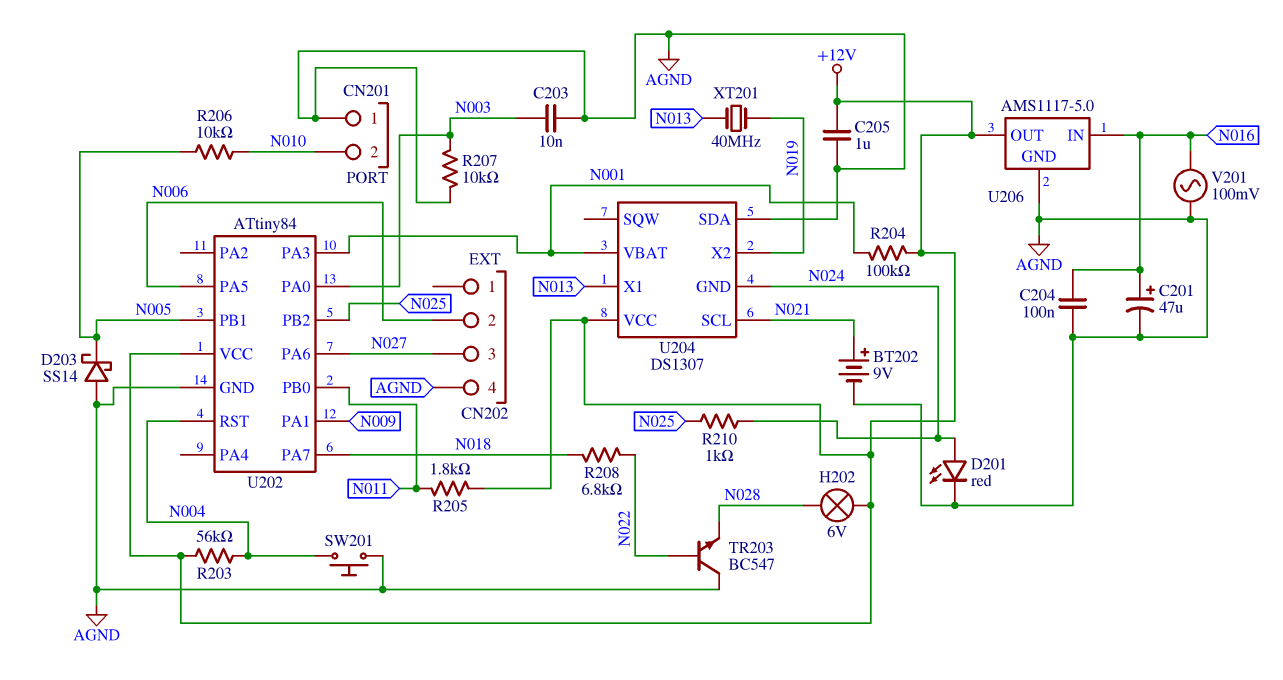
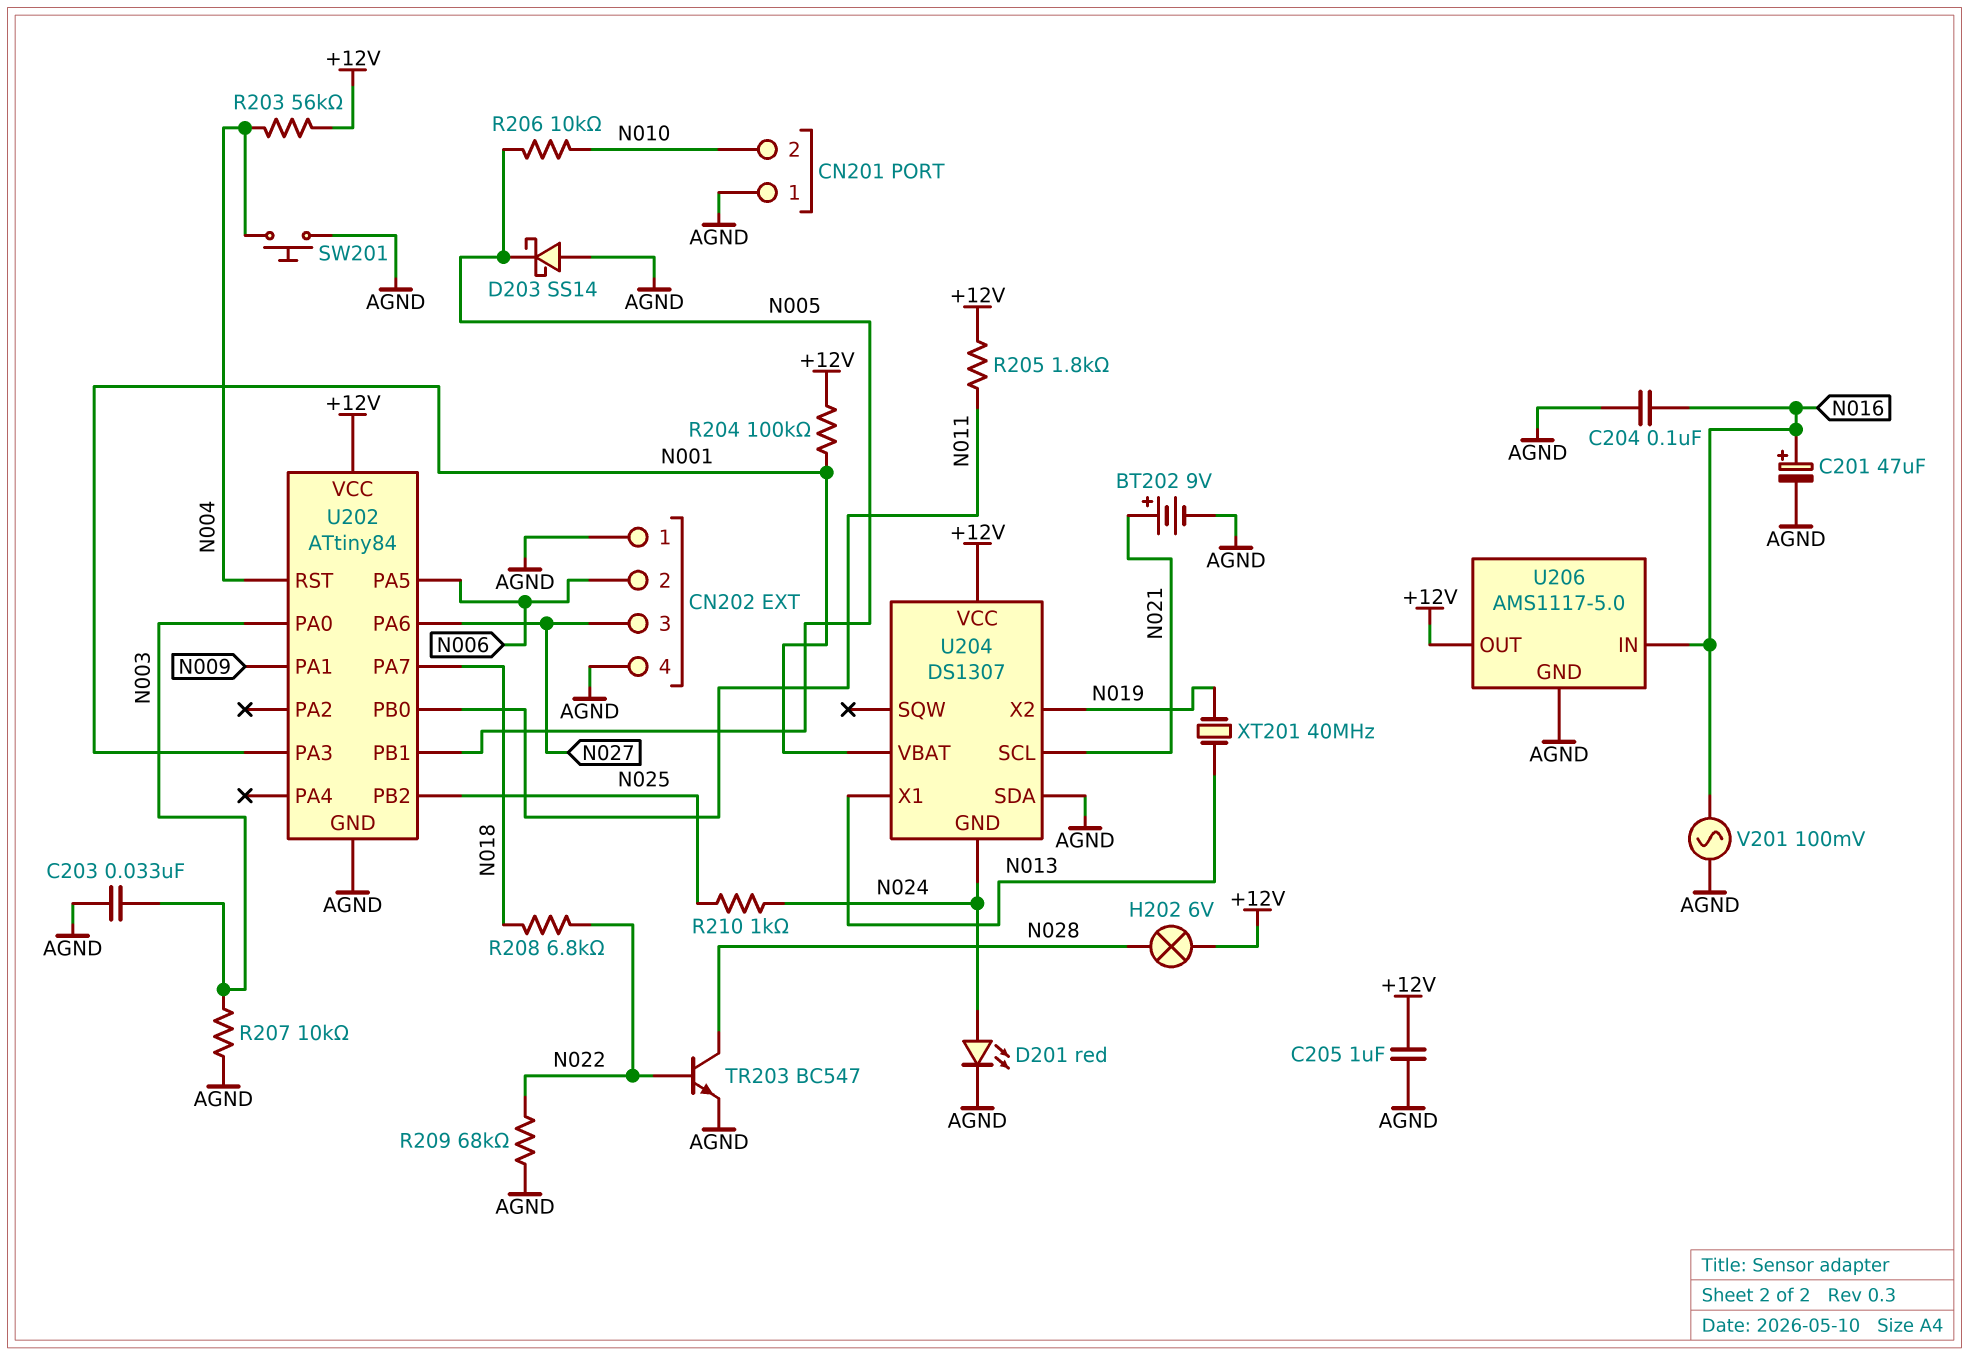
C203: 10nF (AGND, N003) -> 33nF (AGND, N003)
CN202 pin 1: none -> AGND
R209: none -> 68k (AGND, N022)
TR203: NPN BC547 (B N022, C AGND, E N028) -> NPN BC547 (B N022, C N028, E AGND)

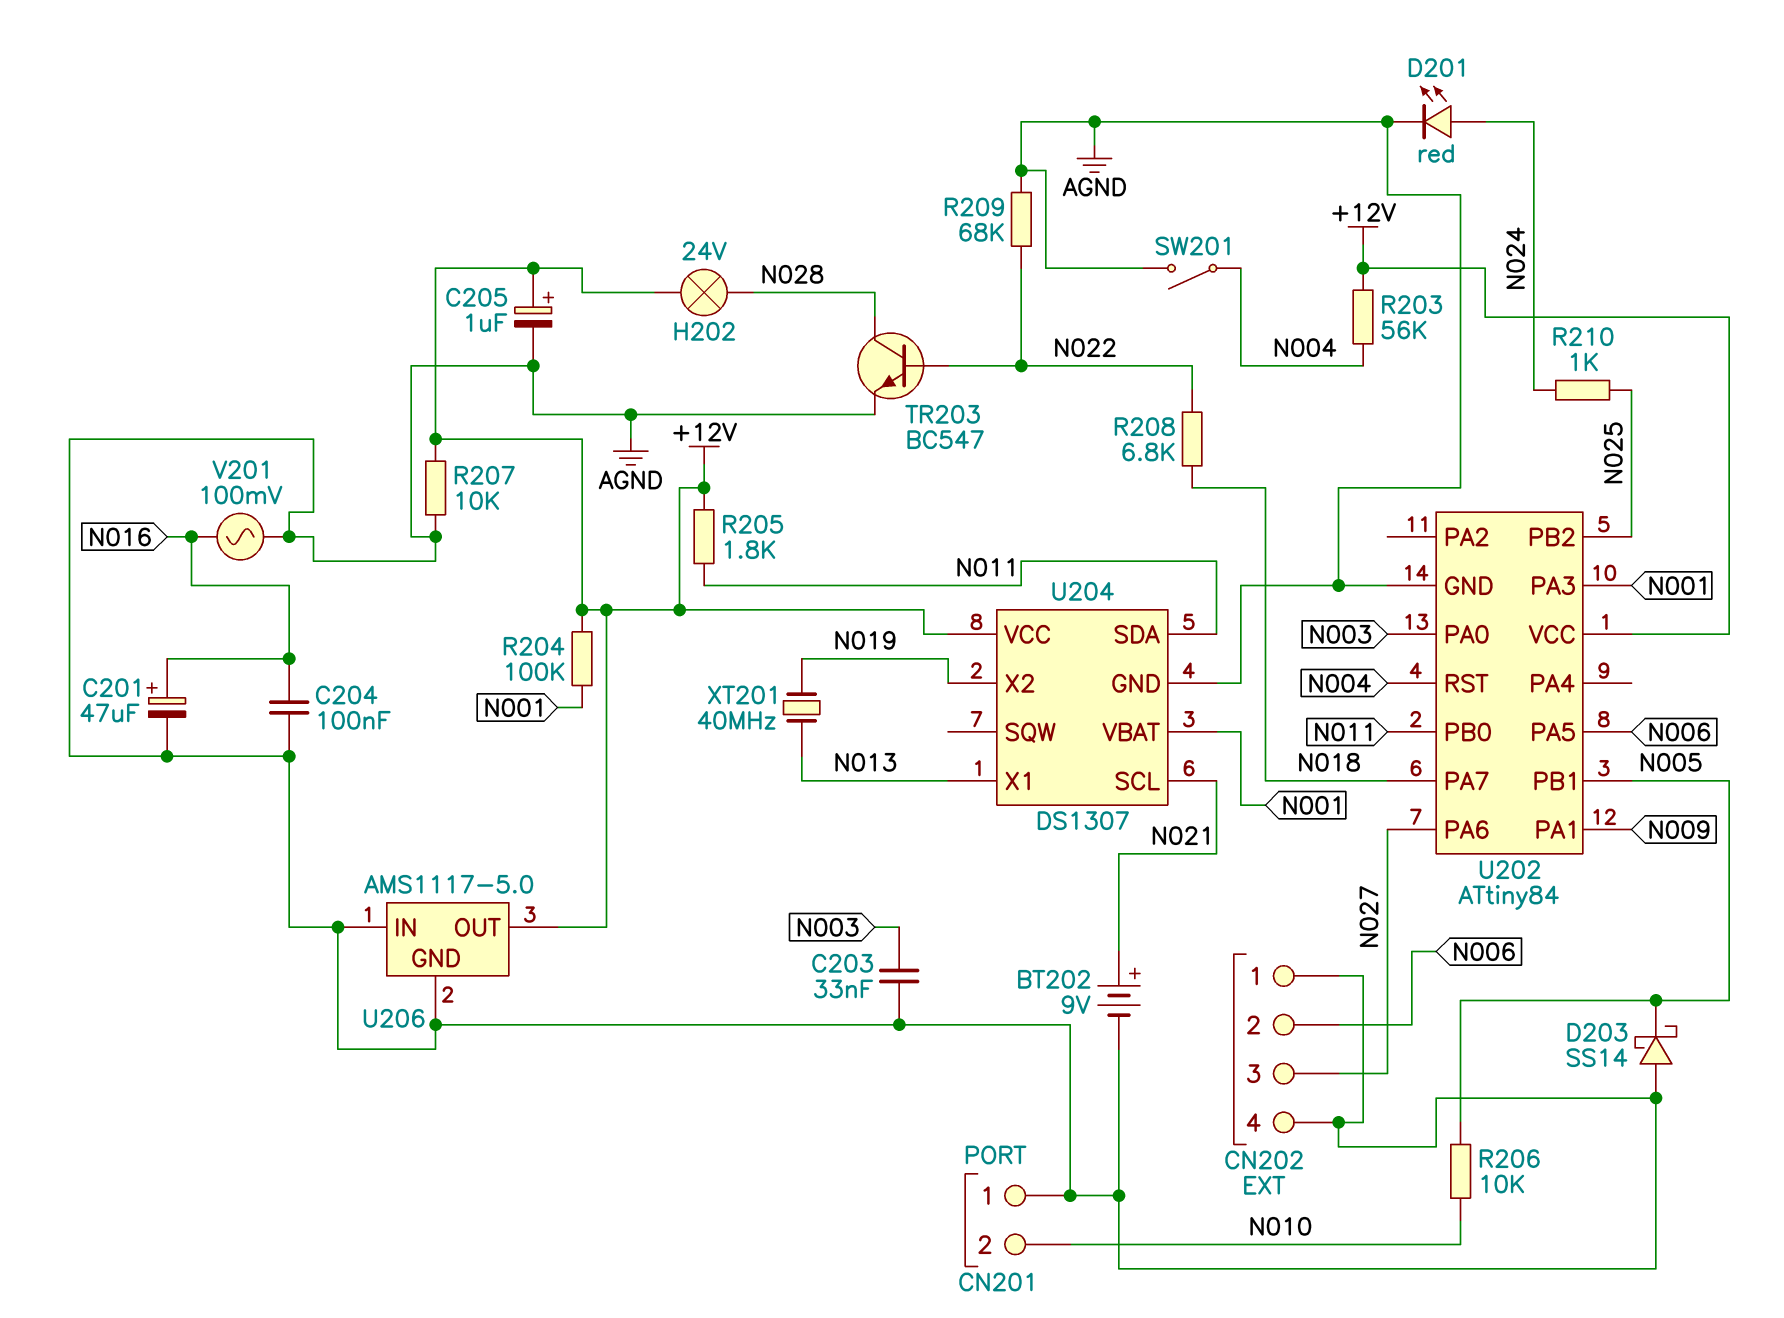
C205: 1uF (+12V, AGND) -> 1uF (plus +12V, minus AGND)
H202: lamp 6V (+12V, N028) -> lamp 24V (+12V, N028)
R207: 10k (AGND, N003) -> 10k (+12V, AGND)
SW201: button (AGND, N004) -> switch (AGND, N004)
U204 pin GND: N024 -> AGND
U204 pin SDA: AGND -> N011
U206 pin IN: N016 -> AGND

